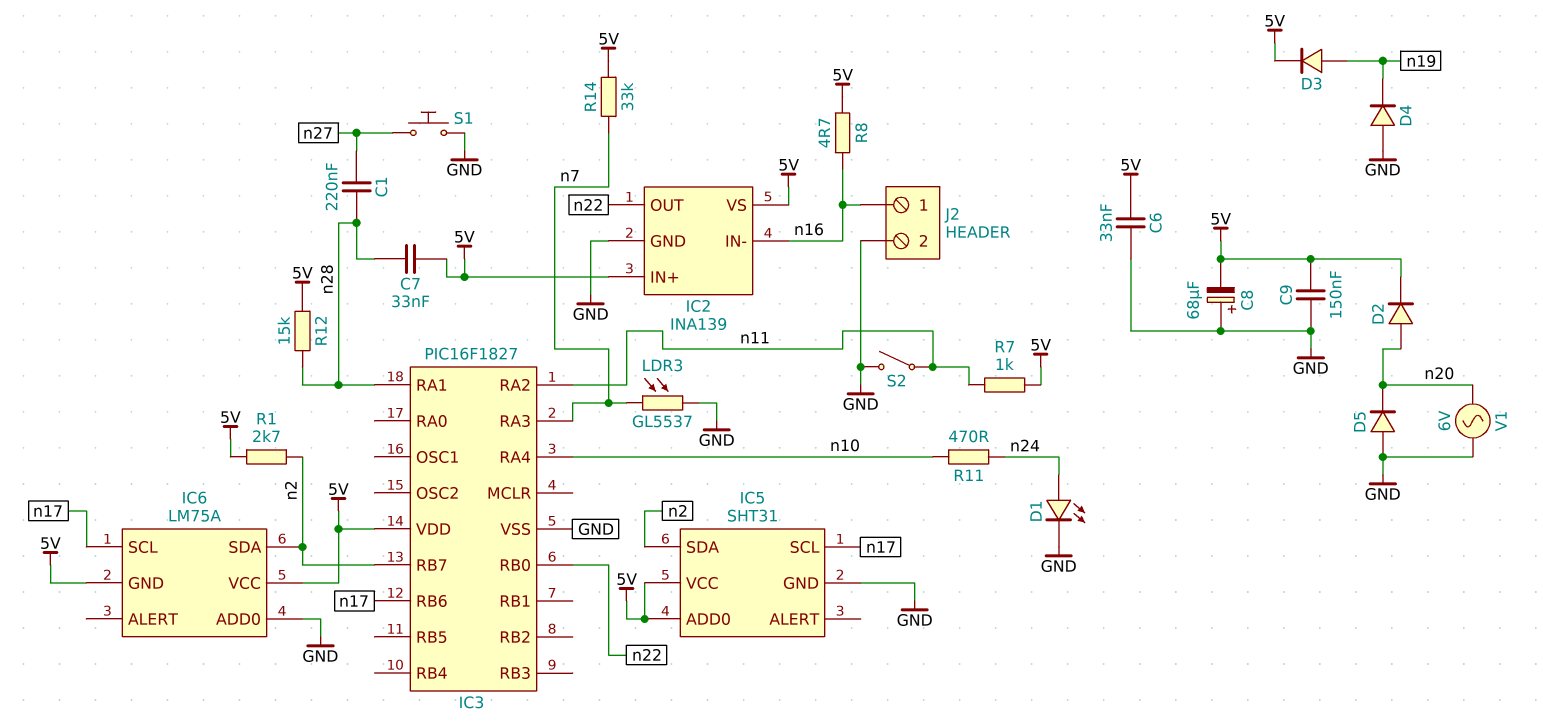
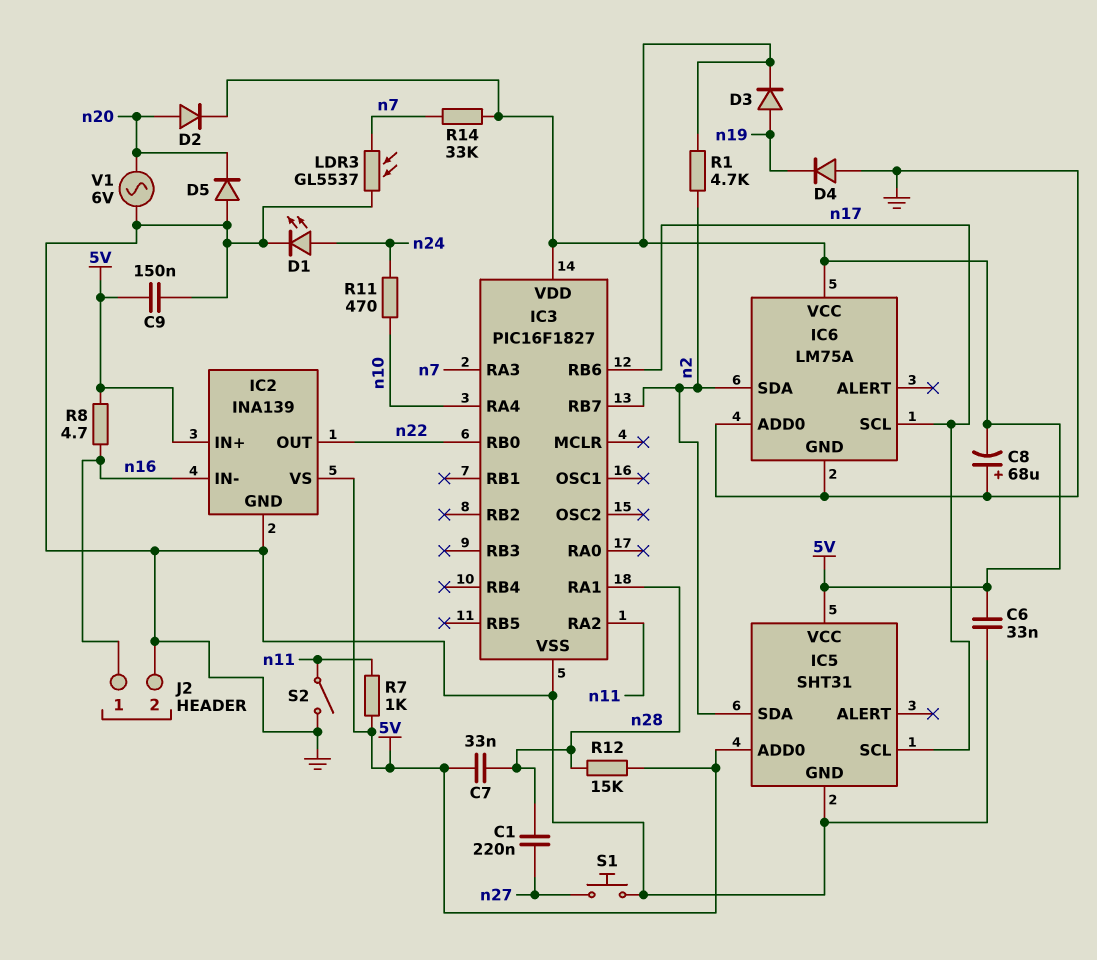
IC6 pin GND: 5V -> GND
R1: 2.7k (5V, n2) -> 4.7k (5V, n2)

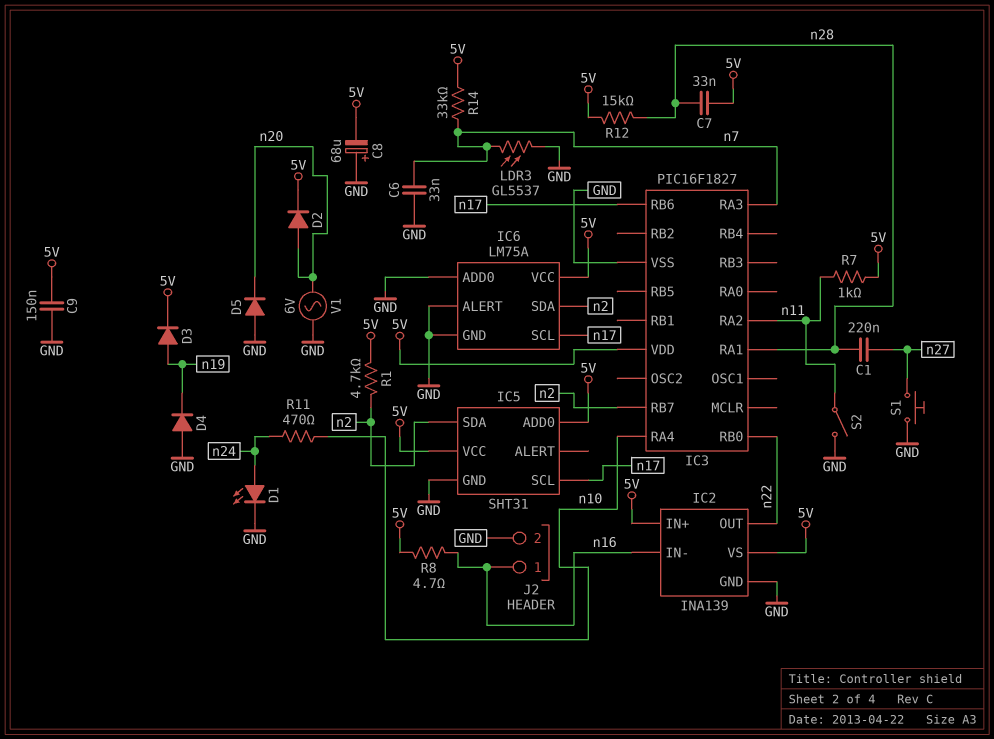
C6: 33nF (5V, GND) -> 33nF (GND, n7)
IC6 pin ALERT: none -> GND

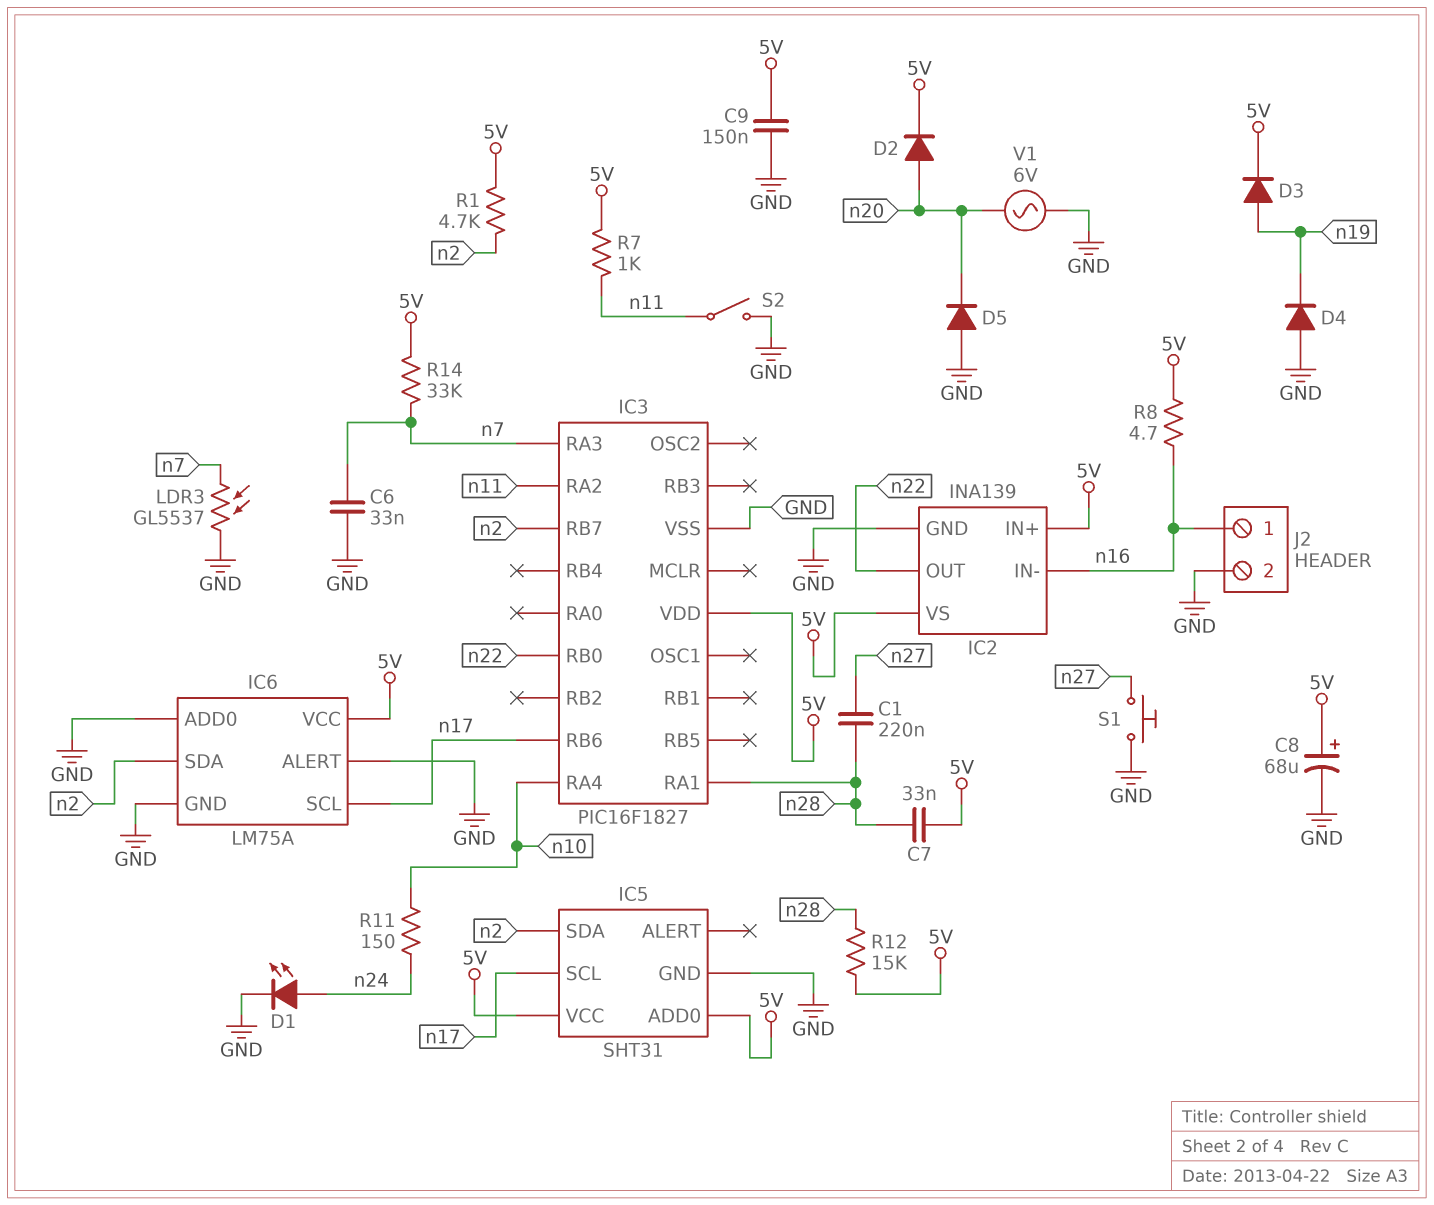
C8: 68uF (plus GND, minus 5V) -> 68uF (plus 5V, minus GND)
R11: 470 (n10, n24) -> 150 (n10, n24)

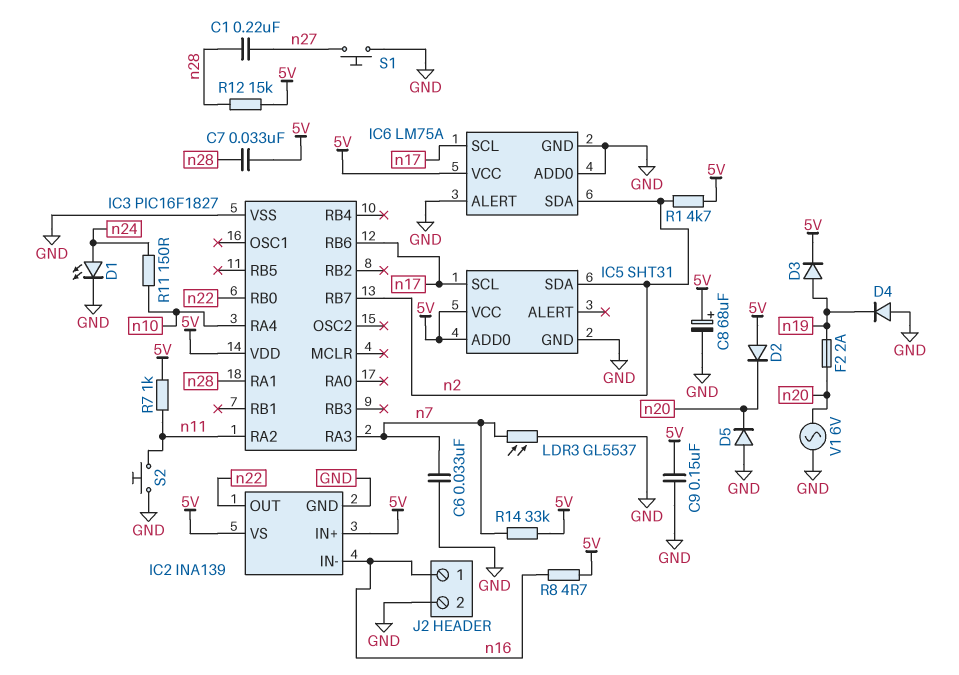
D2: diode (A n20, K 5V) -> diode (A 5V, K n20)
F2: none -> 2A (n19, n20)
S2: switch (GND, n11) -> button (GND, n11)

